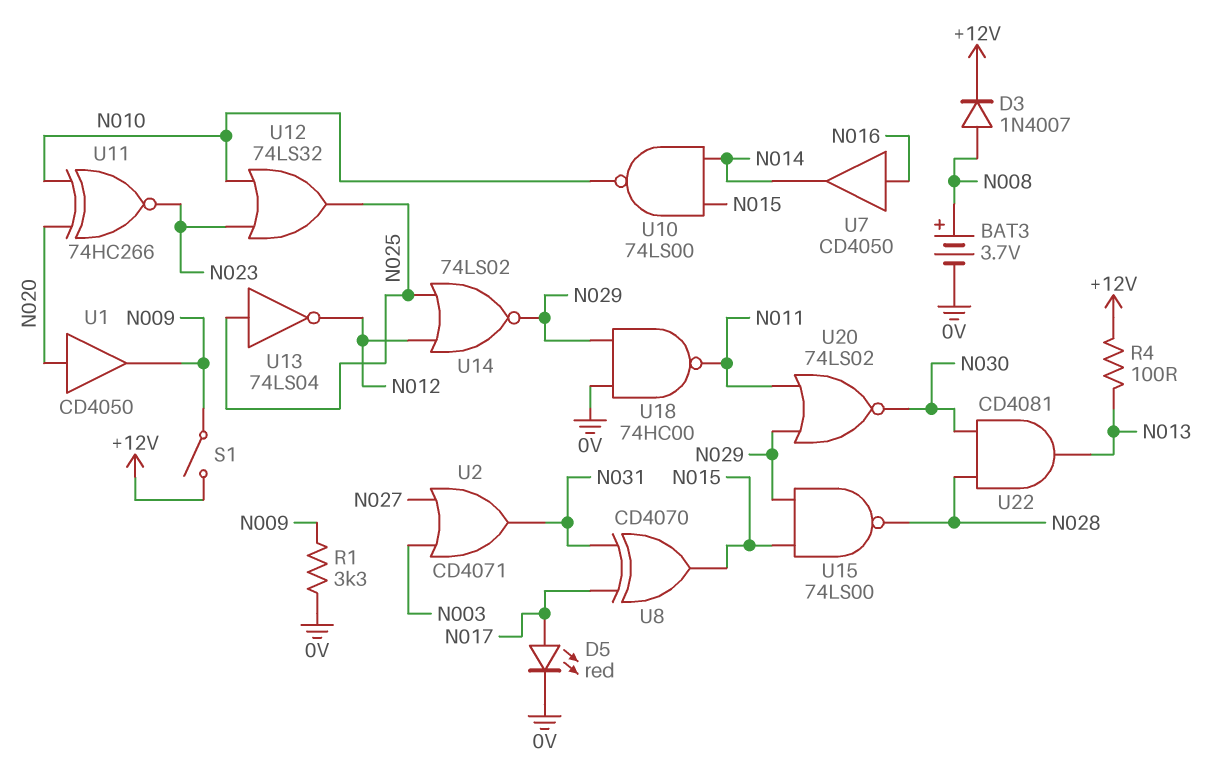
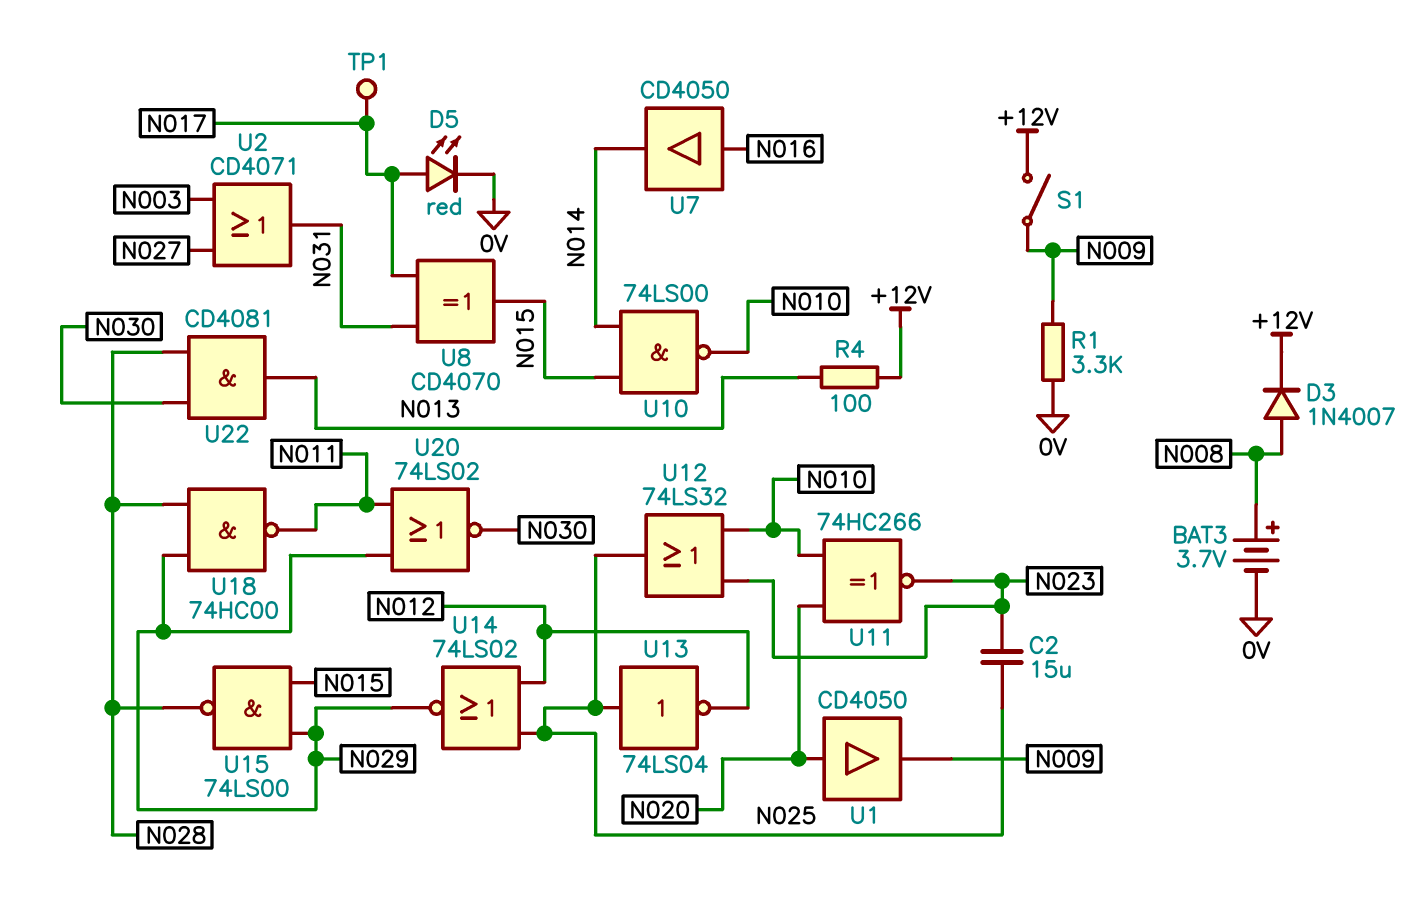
C2: none -> 15uF (N023, N025)
TP1: none -> test point (N017)
U18: NAND 74HC00 (in 0V, in N029, out N011) -> NAND 74HC00 (in N028, in N029, out N011)

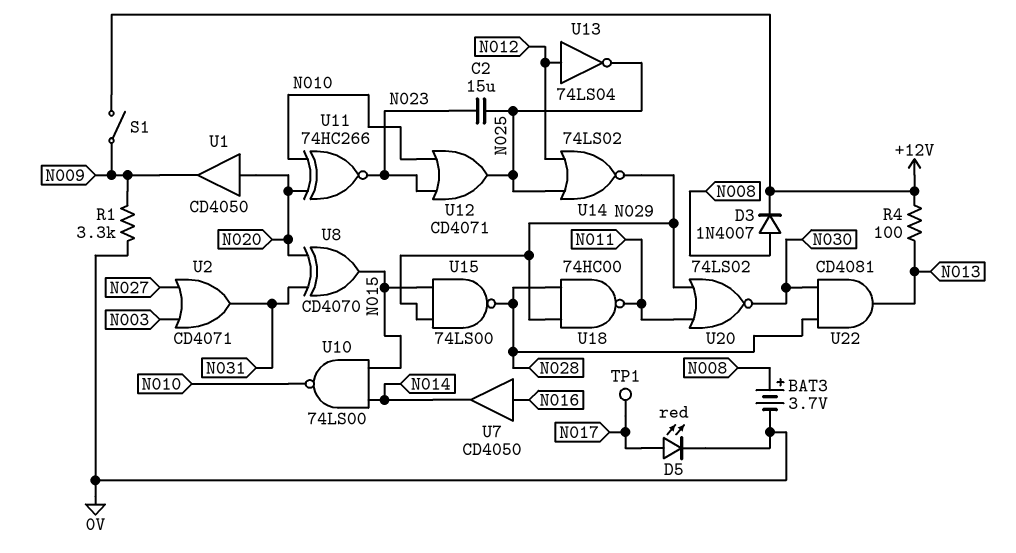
U8: XOR CD4070 (in N017, in N031, out N015) -> XOR CD4070 (in N020, in N031, out N015)
U12: OR 74LS32 (in N010, in N023, out N025) -> OR CD4071 (in N010, in N023, out N025)
U13: NOT 74LS04 (in N025, out N012) -> NOT 74LS04 (in N012, out N025)

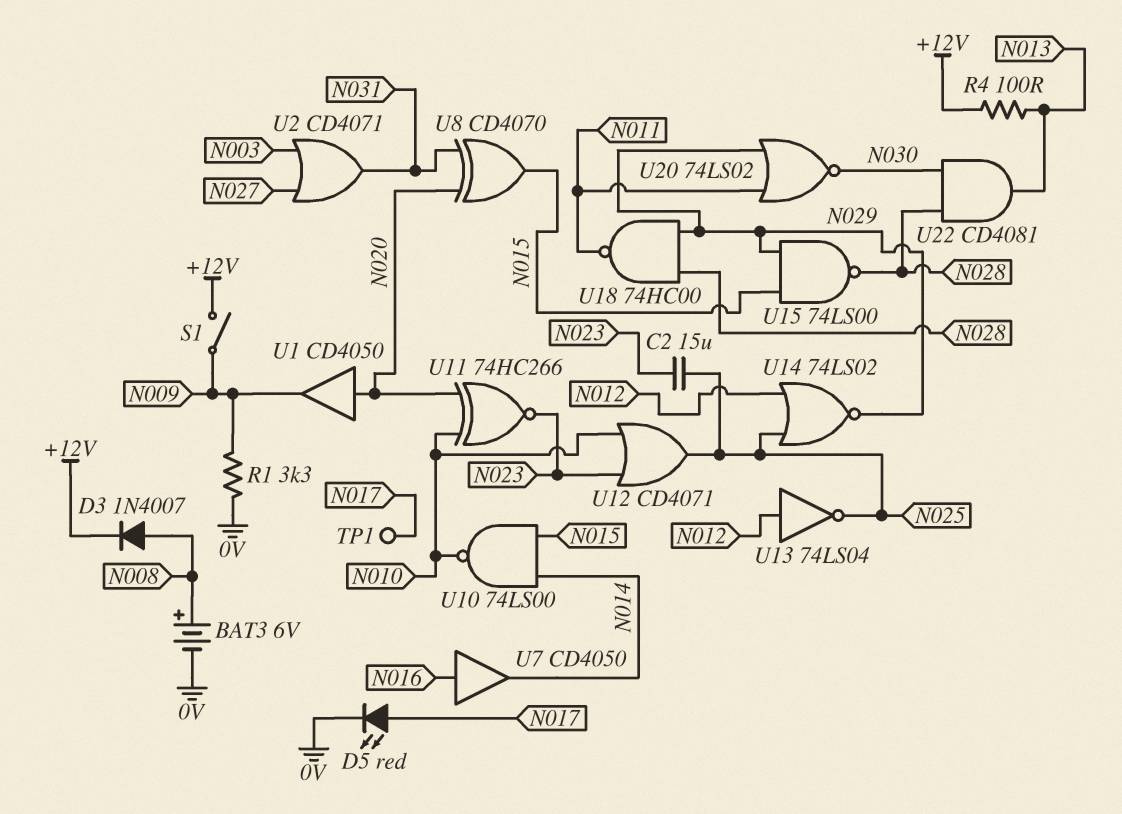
BAT3: 3.7V (plus N008, minus 0V) -> 6V (plus N008, minus 0V)

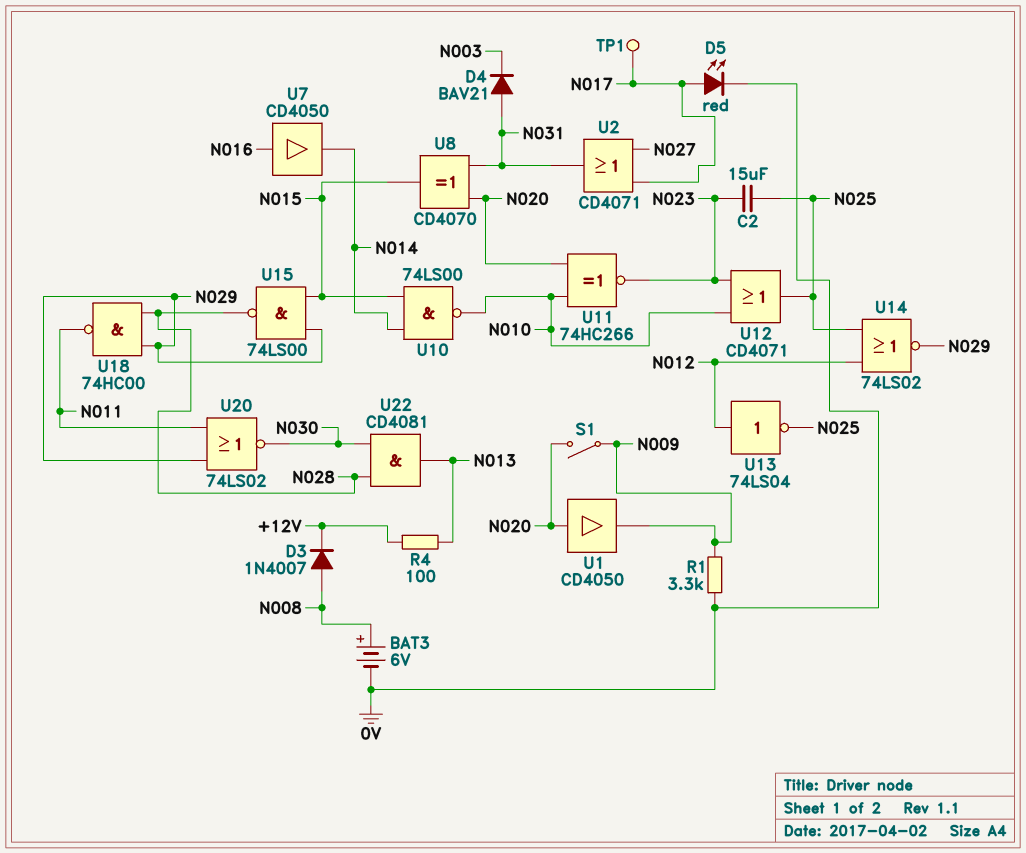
D4: none -> diode BAV21 (A N031, K N003)
S1: switch (+12V, N009) -> switch (N009, N020)
U2: OR CD4071 (in N003, in N027, out N031) -> OR CD4071 (in N017, in N027, out N031)

